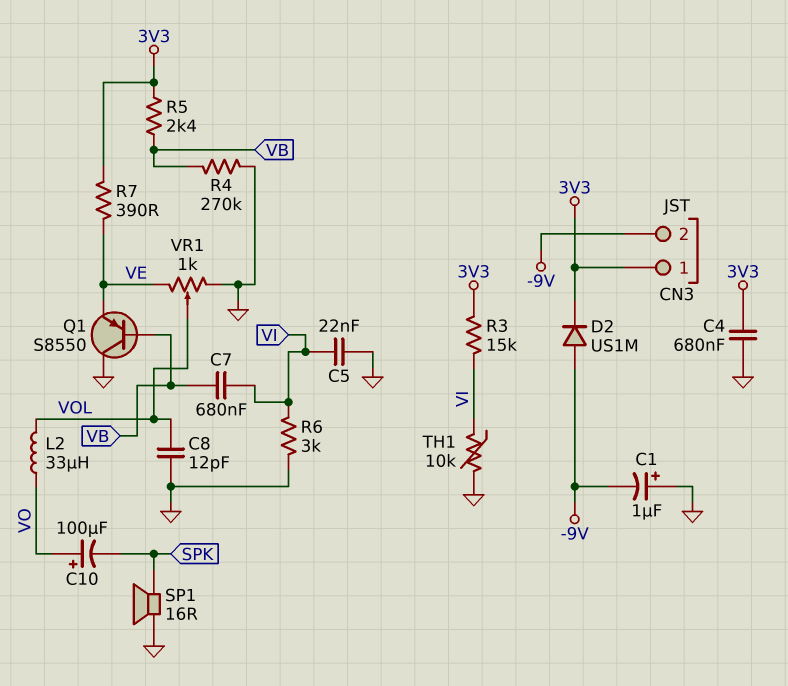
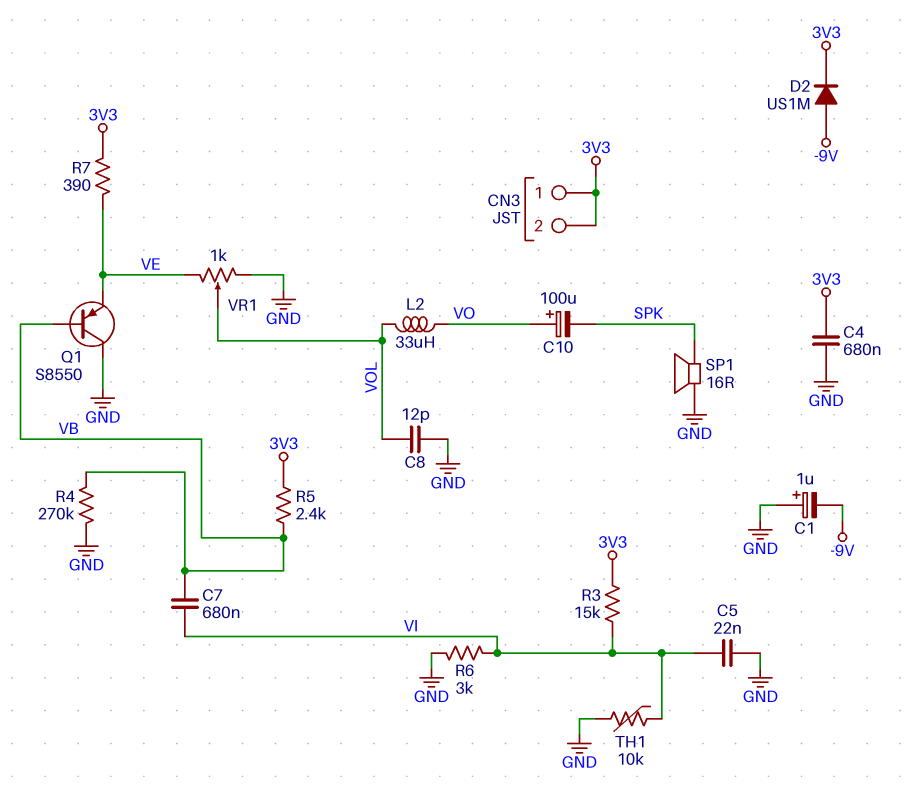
CN3 pin 2: -9V -> 3V3

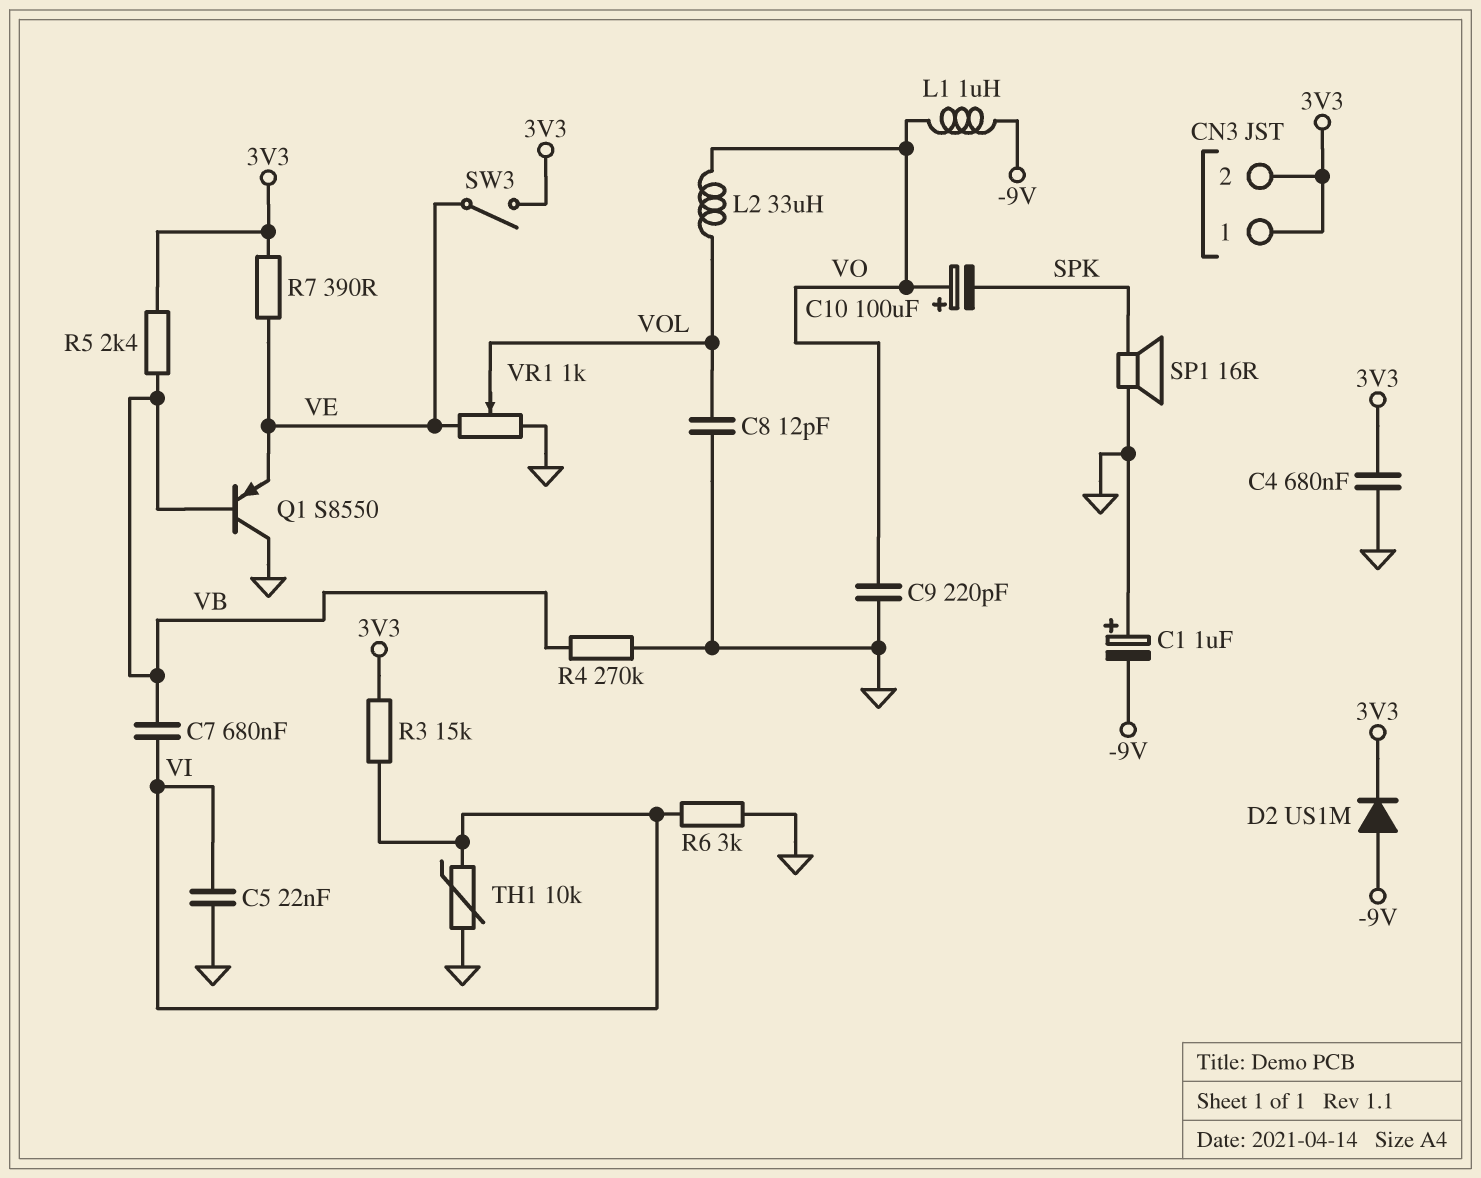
C9: none -> 220pF (GND, VO)
L1: none -> 1uH (-9V, VO)
SW3: none -> switch (3V3, VE)

